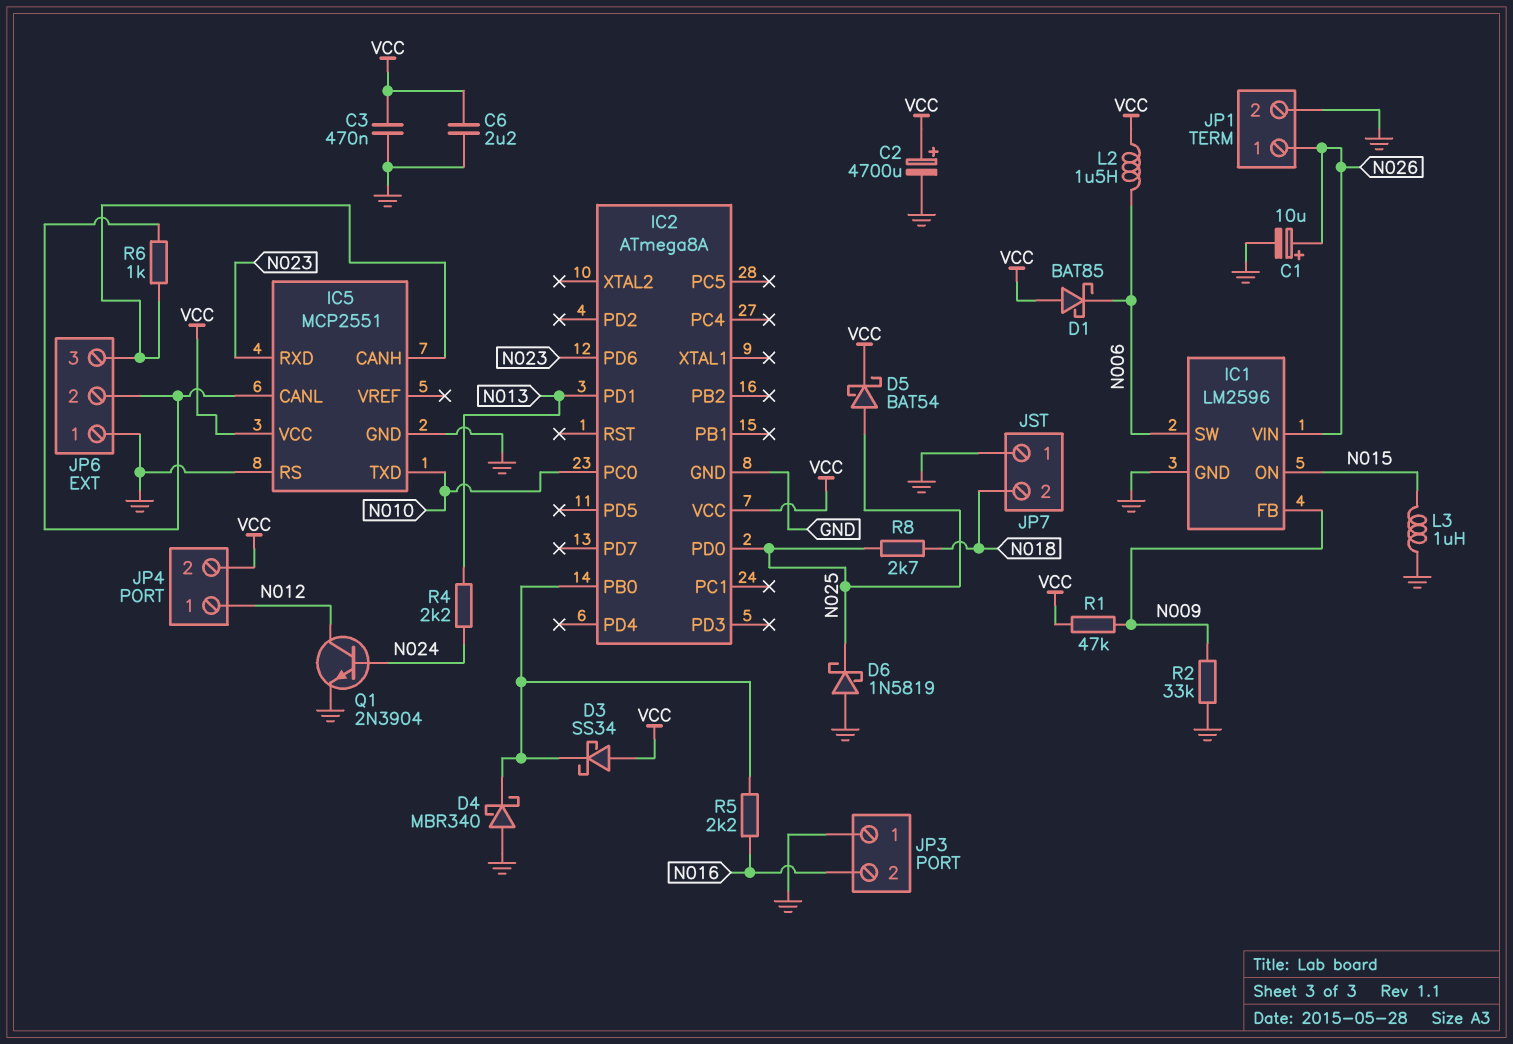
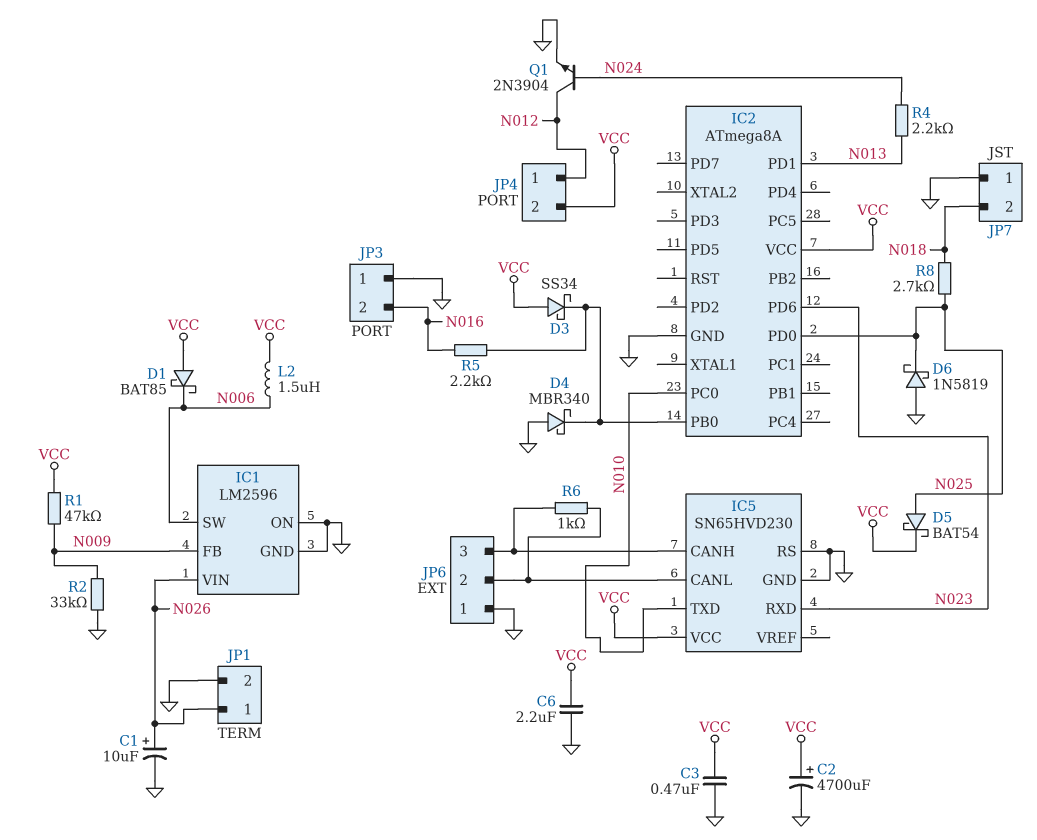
IC1 pin ON: N015 -> GND
IC5: MCP2551 -> SN65HVD230
L3: 1uH (GND, N015) -> none

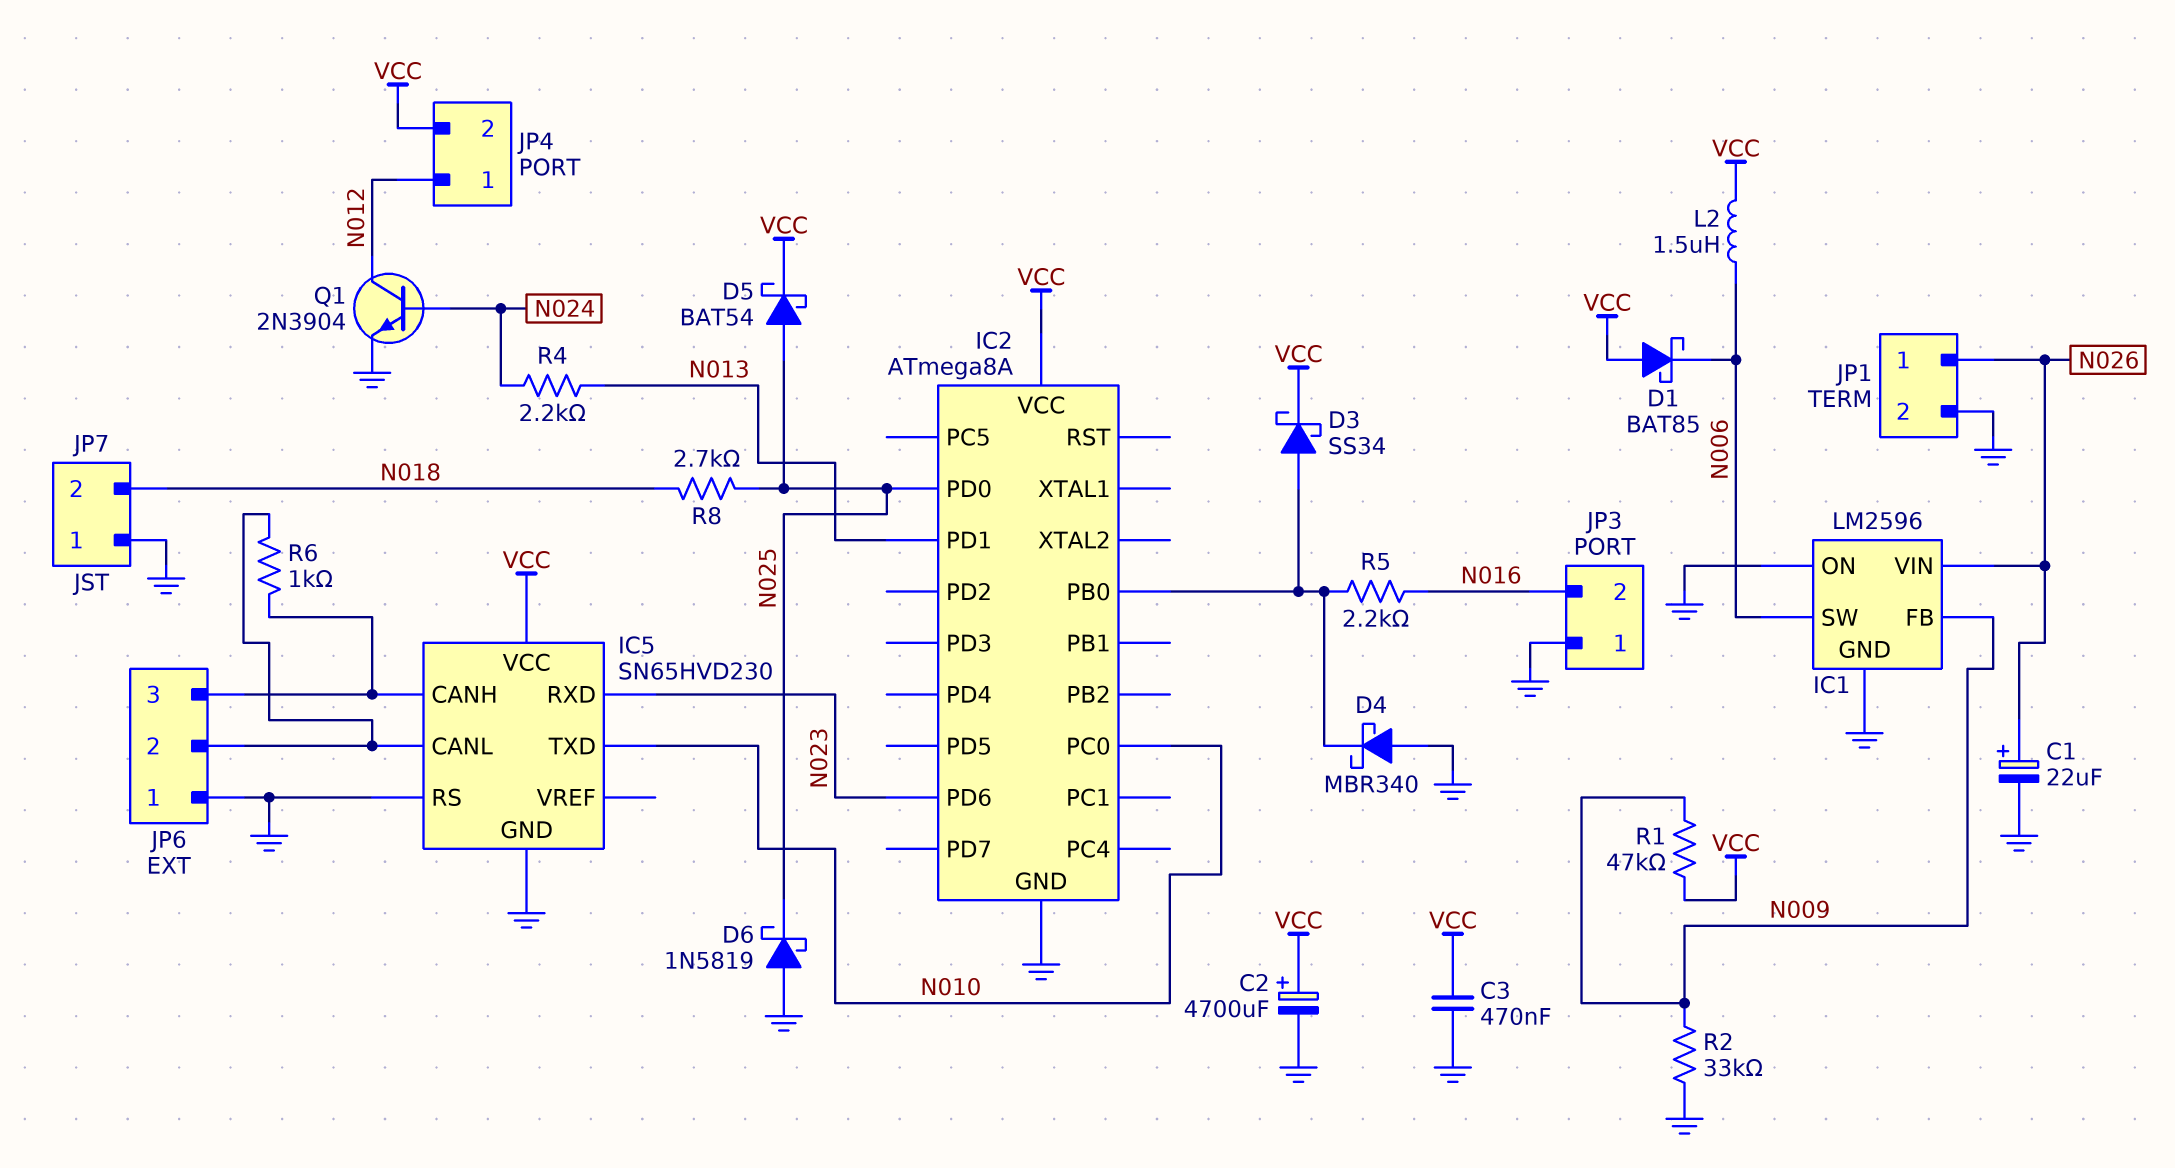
C1: 10uF (plus N026, minus GND) -> 22uF (plus N026, minus GND)
C6: 2.2uF (GND, VCC) -> none
D3: schottky SS34 (A VCC, K IC2/PB0) -> schottky SS34 (A IC2/PB0, K VCC)

